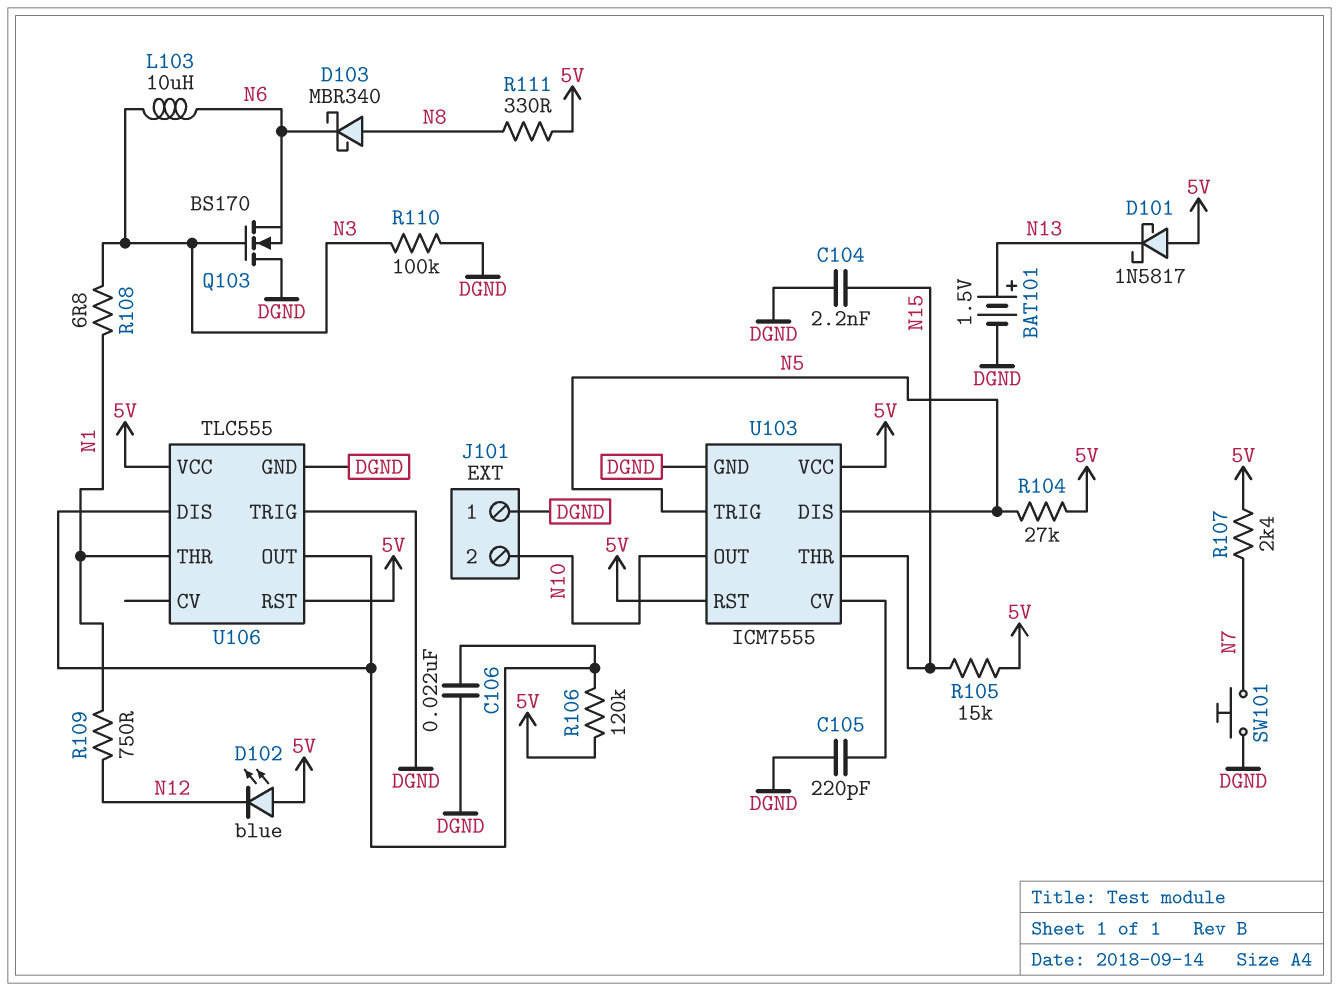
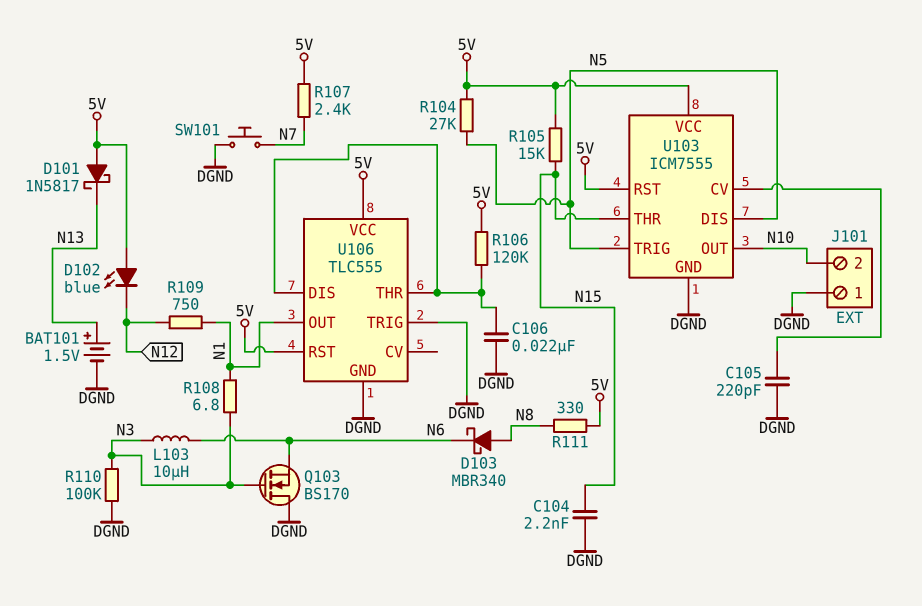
U106 pin OUT: U106/DIS -> N1
U106 pin THR: N1 -> U106/DIS

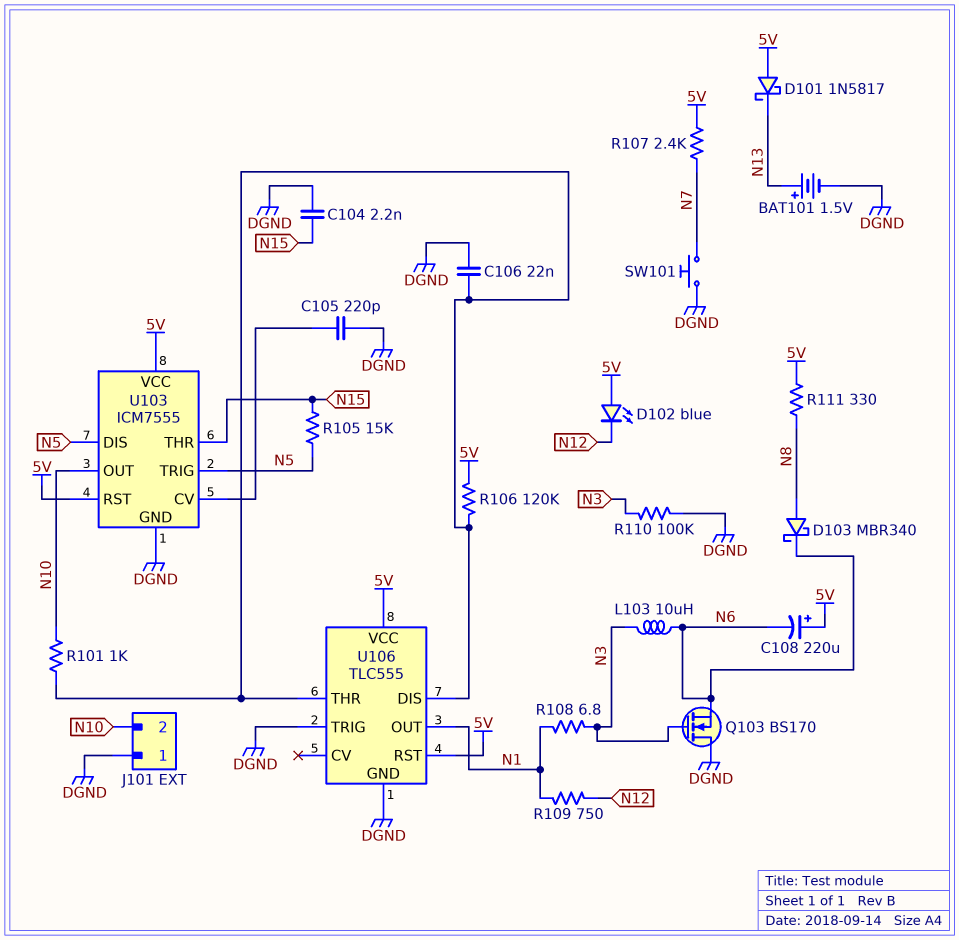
C108: none -> 220uF (plus 5V, minus N6)
R101: none -> 1k (N10, U106/DIS)
R104: 27k (5V, N5) -> none
R105: 15k (5V, N15) -> 15k (N5, N15)

